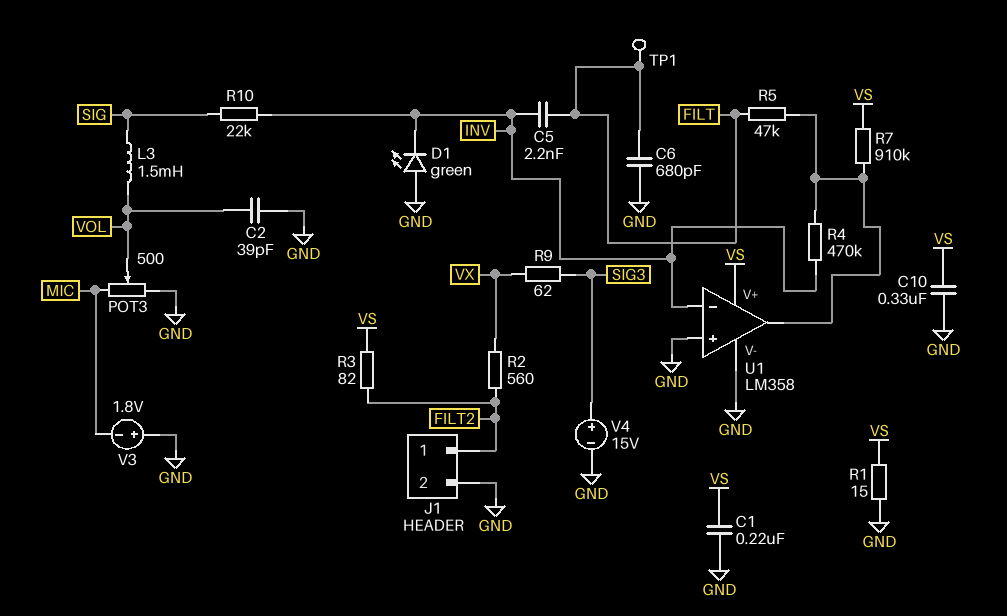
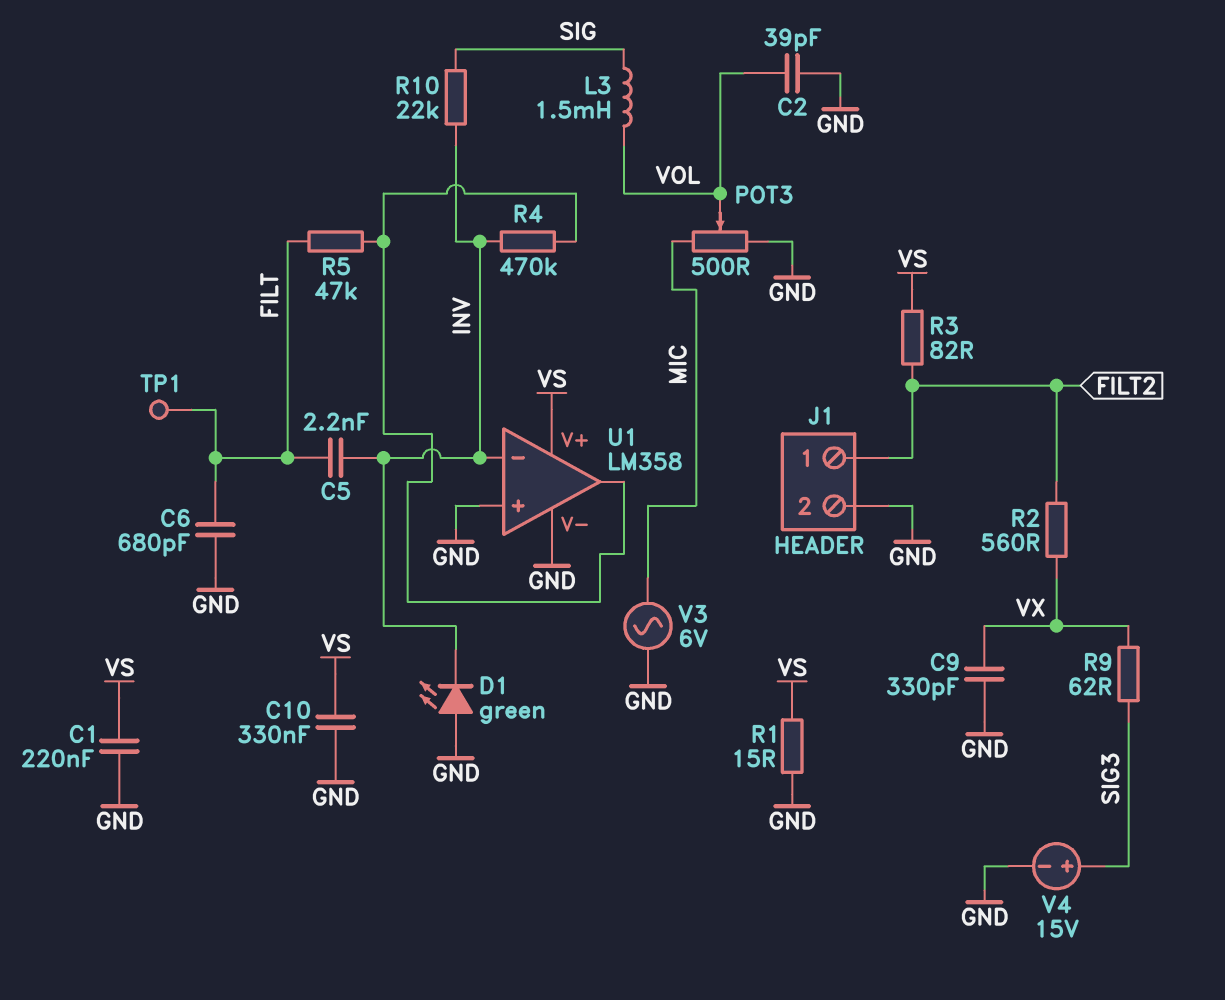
C9: none -> 330pF (GND, VX)
R7: 910k (U1/out, VS) -> none
V3: 1.8V (plus GND, minus MIC) -> AC 6V (GND, MIC)

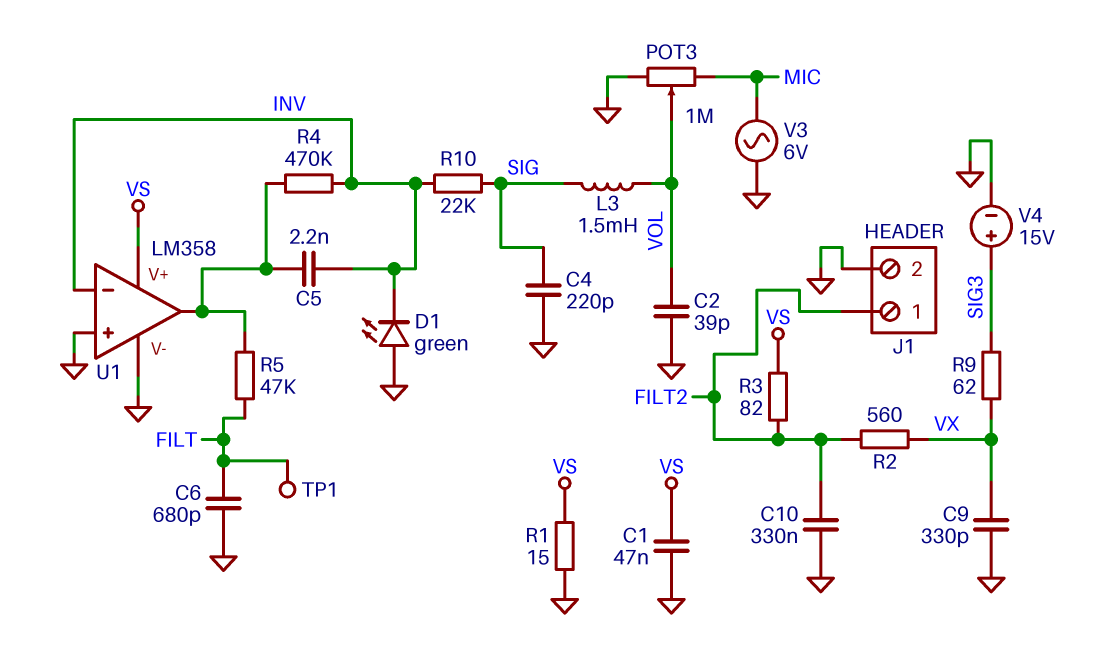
C1: 220nF (GND, VS) -> 47nF (GND, VS)
C4: none -> 220pF (GND, SIG)
C5: 2.2nF (FILT, INV) -> 2.2nF (INV, U1/out)
C10: 330nF (GND, VS) -> 330nF (FILT2, GND)
POT3: 500 (GND, MIC, wiper VOL) -> 1M (GND, MIC, wiper VOL)

